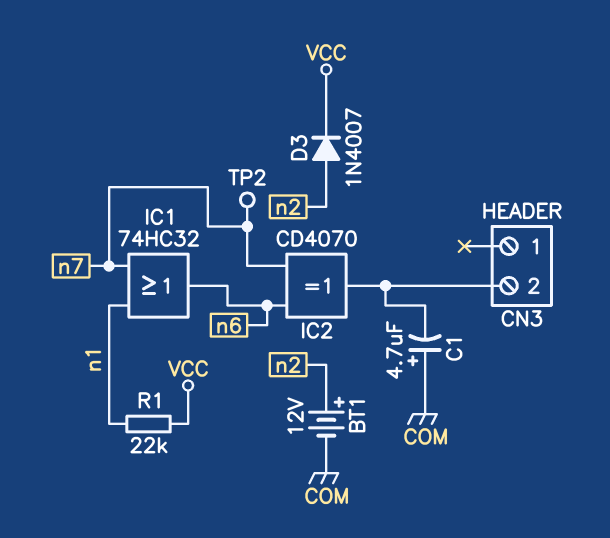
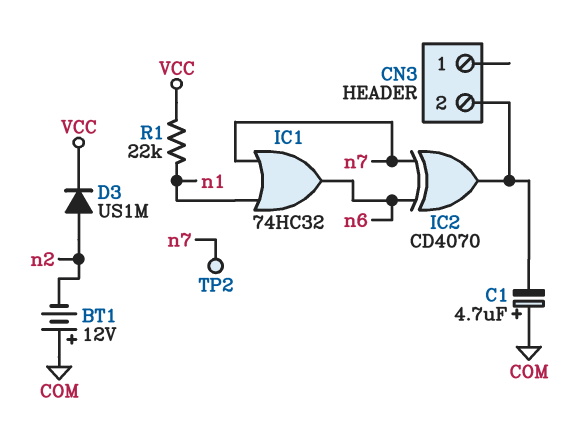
BT1: 12V (plus n2, minus COM) -> 12V (plus COM, minus n2)
D3: diode 1N4007 (A n2, K VCC) -> diode US1M (A n2, K VCC)

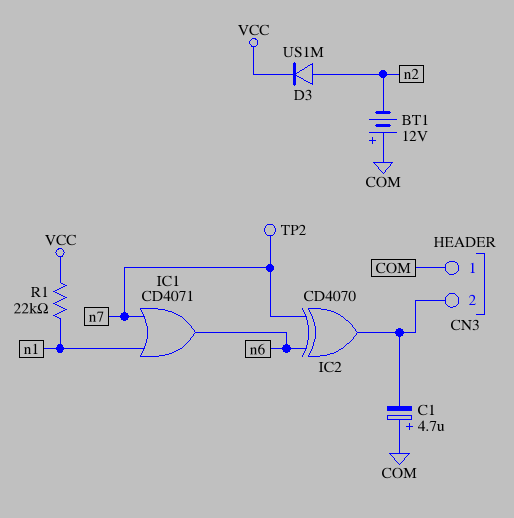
CN3 pin 1: none -> COM
IC1: OR 74HC32 (in n1, in n7, out n6) -> OR CD4071 (in n1, in n7, out n6)

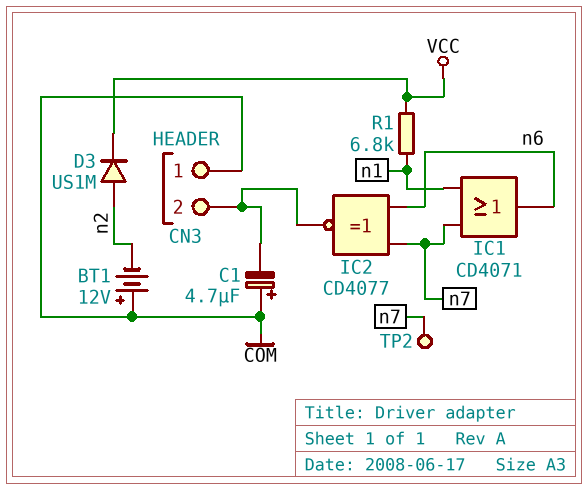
IC2: XOR CD4070 (in n6, in n7, out CN3/2) -> XNOR CD4077 (in n6, in n7, out CN3/2)
R1: 22k (VCC, n1) -> 6.8k (VCC, n1)

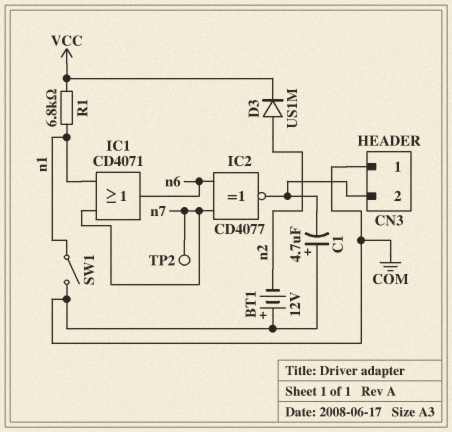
SW1: none -> switch (COM, n1)

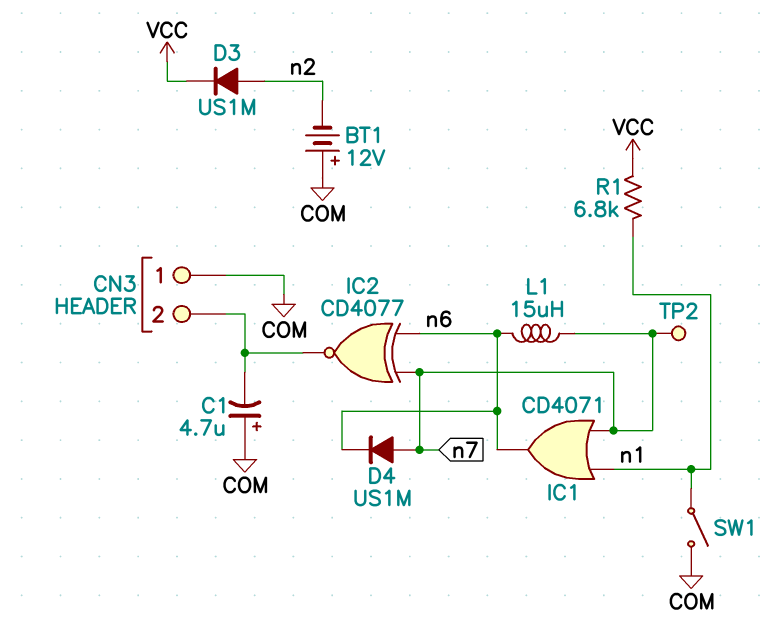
D4: none -> diode US1M (A n7, K n6)
L1: none -> 15uH (n6, n7)

